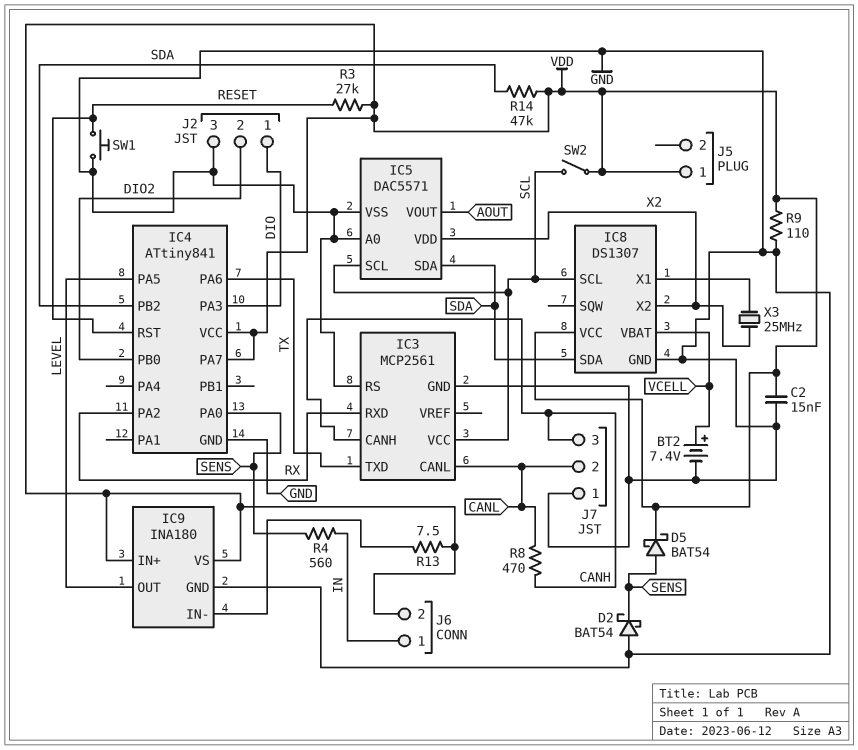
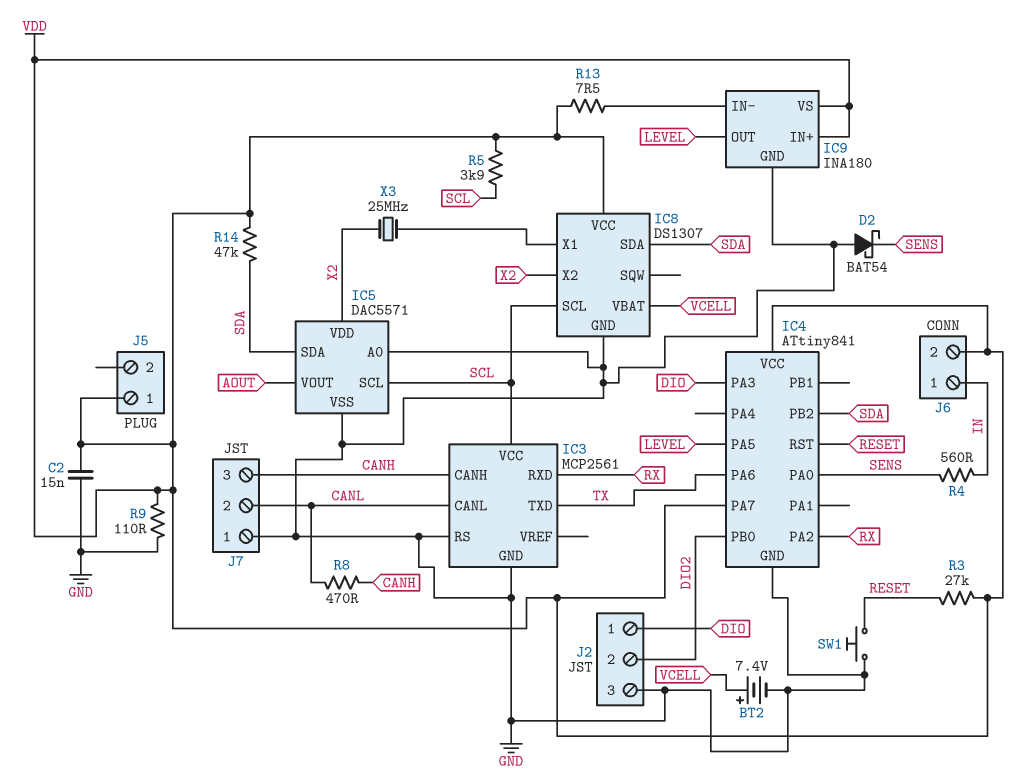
D5: schottky BAT54 (A SENS, K VDD) -> none
R5: none -> 3.9k (SCL, VDD)
SW2: switch (SCL, VDD) -> none

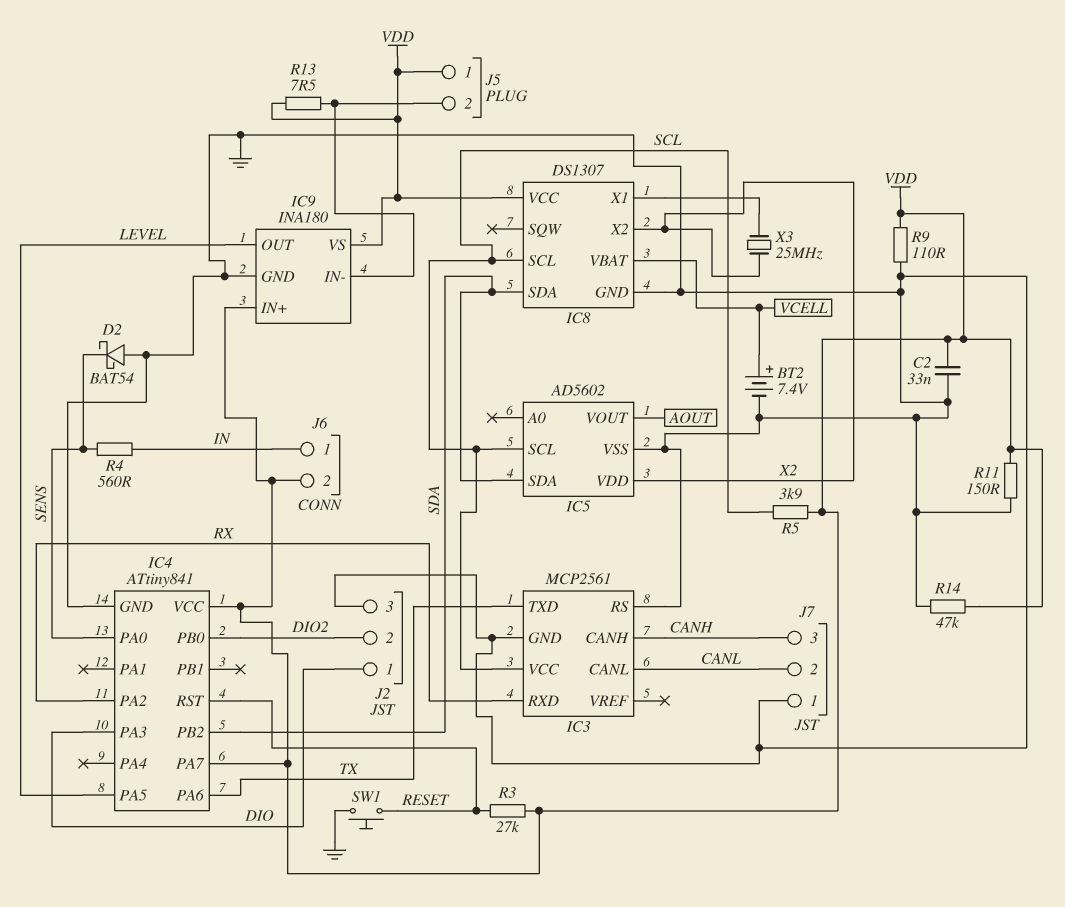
C2: 15nF (GND, VDD) -> 33nF (GND, VDD)
IC5: DAC5571 -> AD5602
IC5 pin A0: GND -> none
J5 pin 2: none -> IC9/IN-
R8: 470 (CANH, CANL) -> none
R11: none -> 150 (GND, VDD)
R14: 47k (SDA, VDD) -> 47k (GND, VDD)

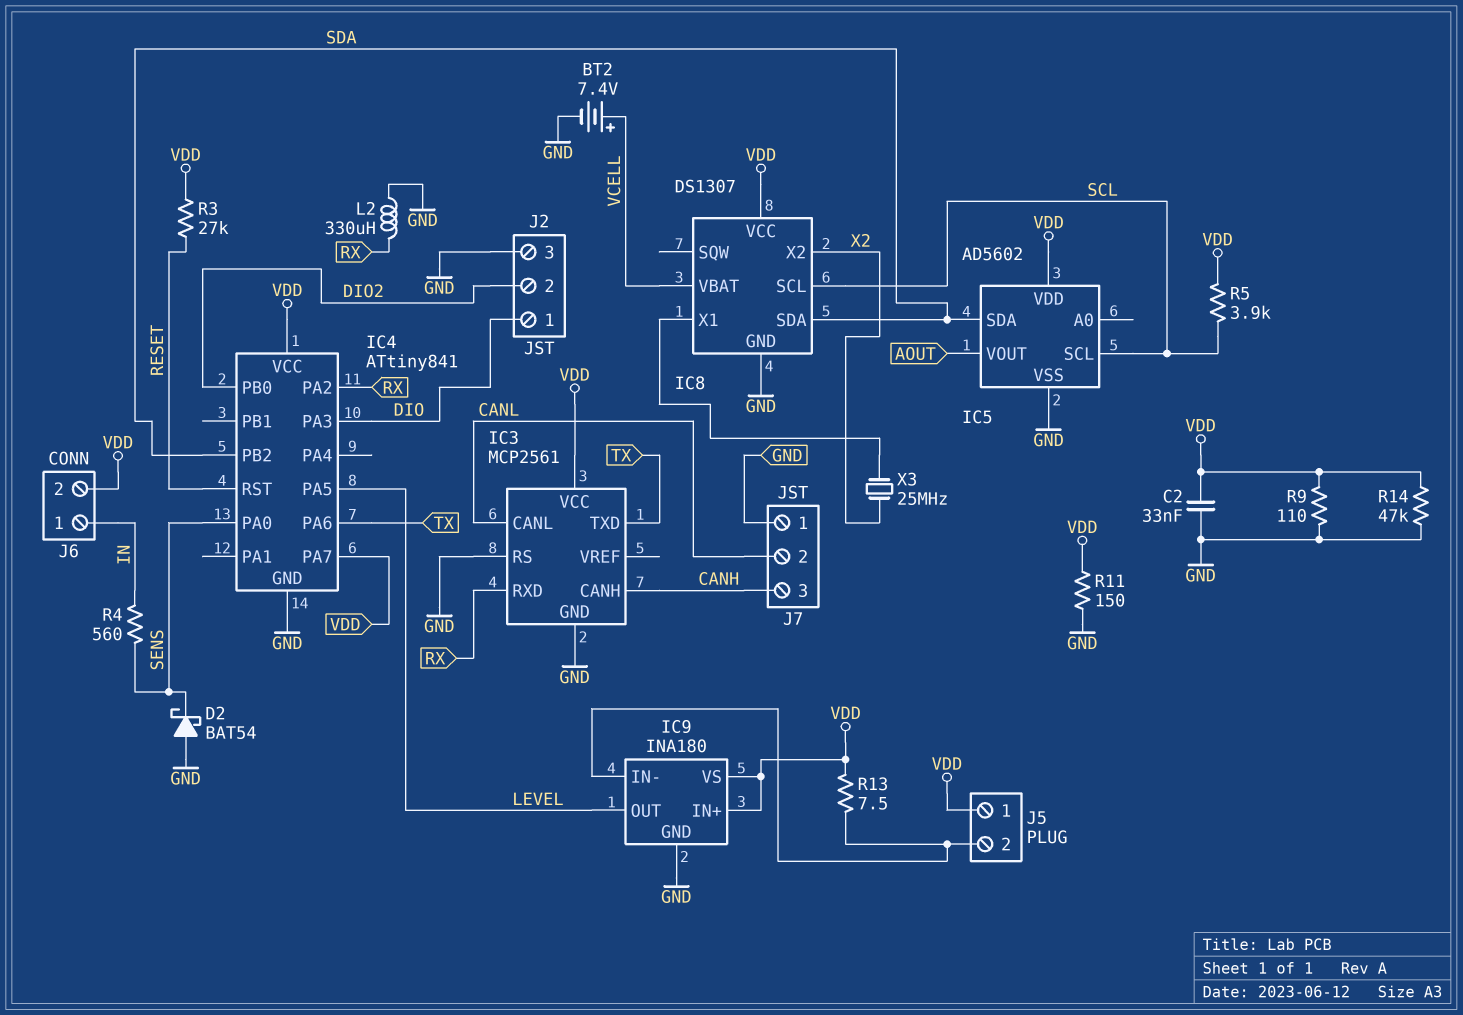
IC3 pin VCC: SCL -> VDD
IC5 pin VDD: X2 -> VDD
L2: none -> 330uH (GND, RX)
SW1: button (GND, RESET) -> none

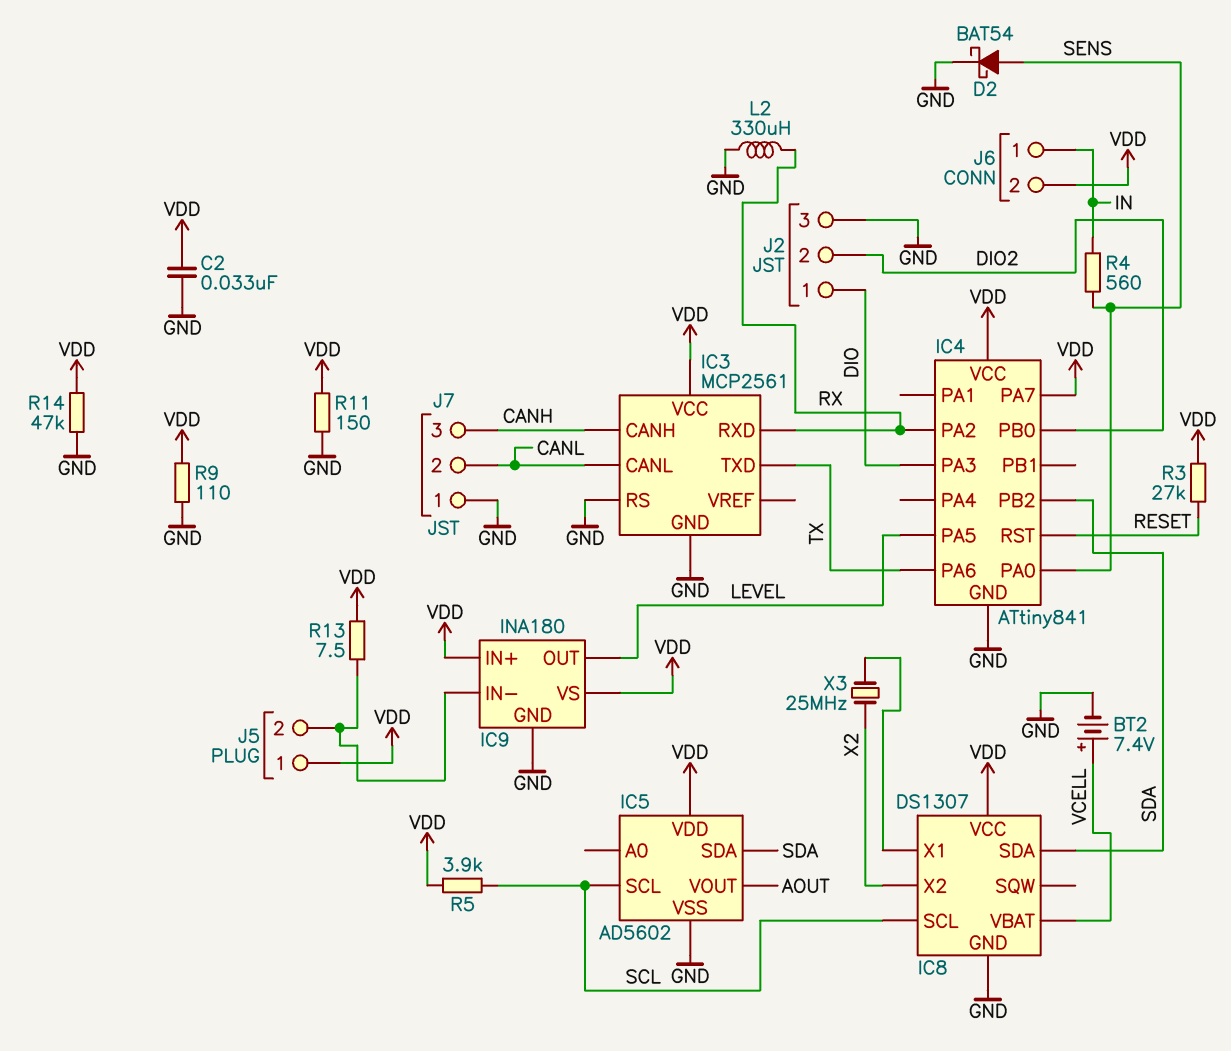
D2: schottky BAT54 (A GND, K SENS) -> schottky BAT54 (A SENS, K GND)

